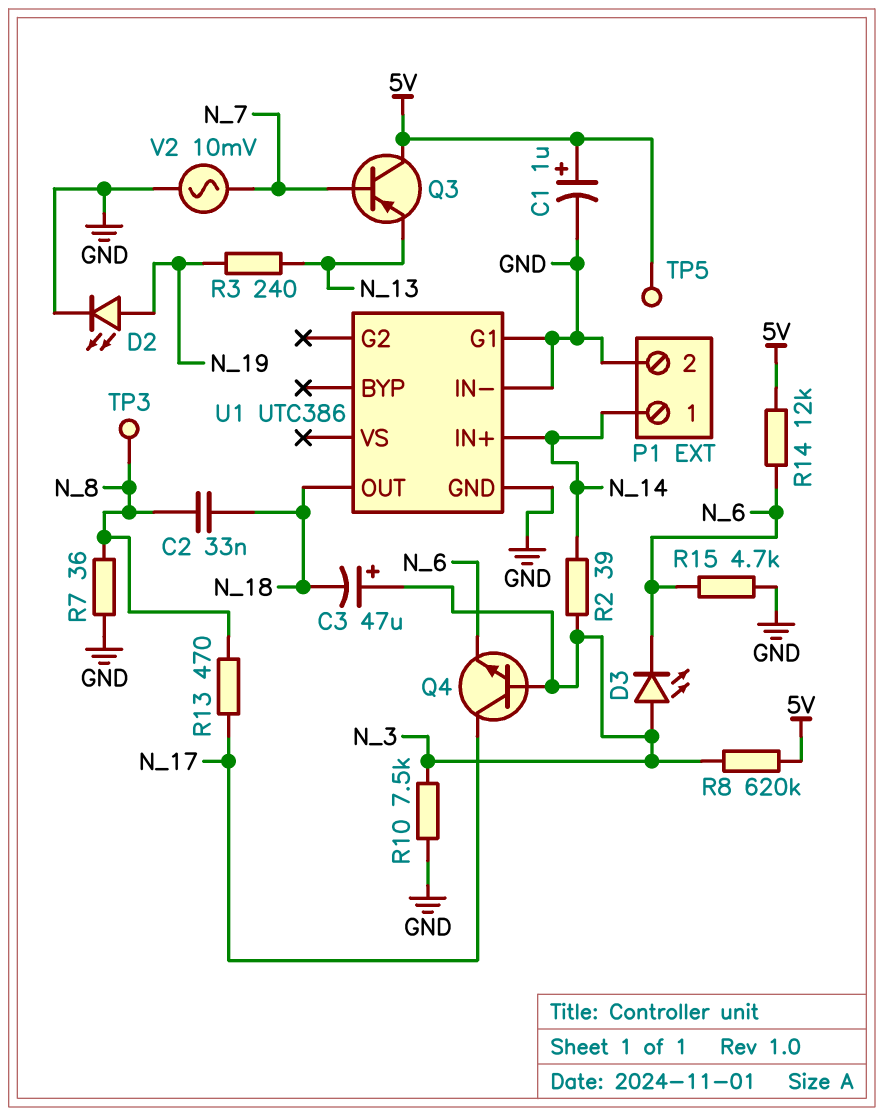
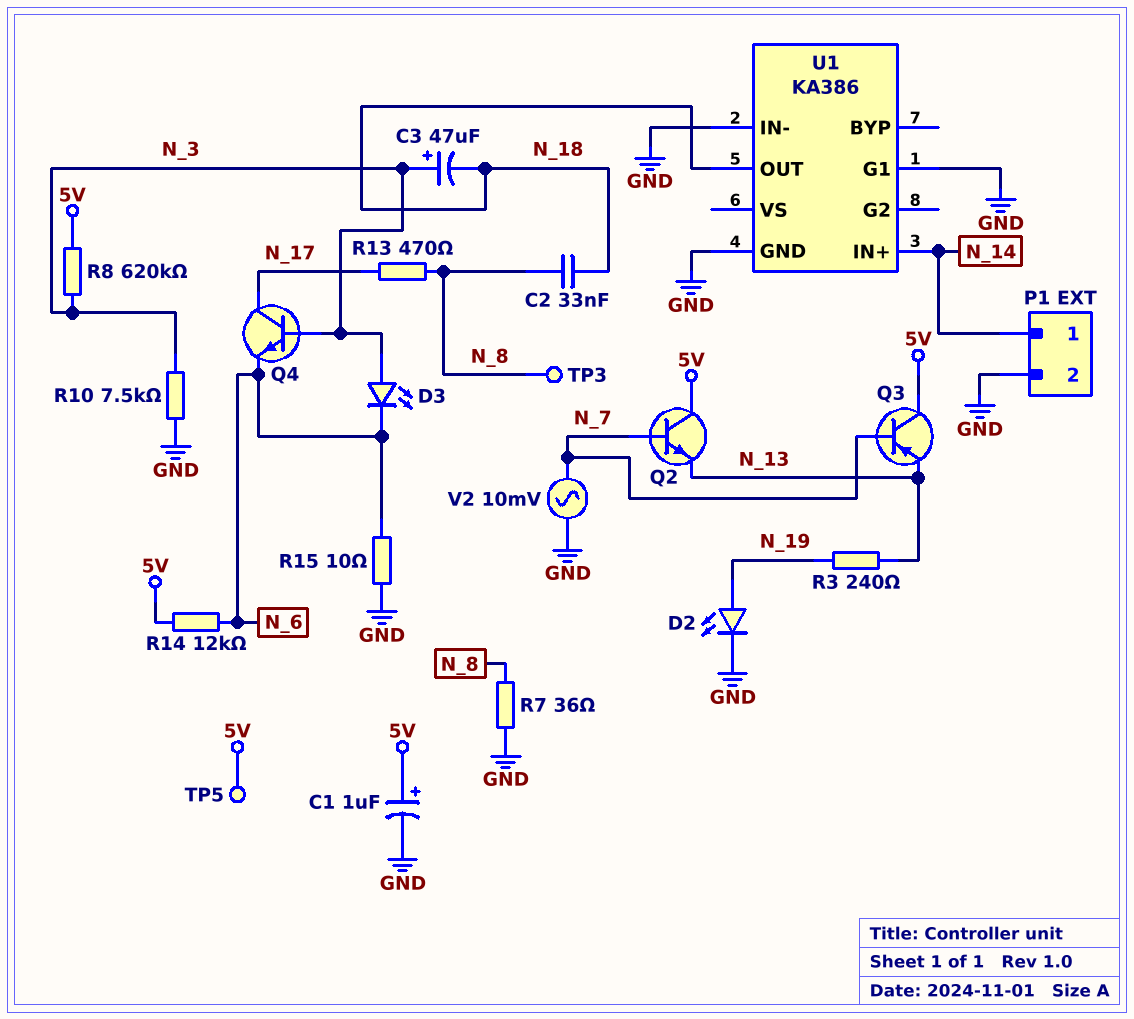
Q2: none -> NPN (B N_7, C 5V, E N_13)
R2: 39 (N_3, N_14) -> none
R15: 4.7k (GND, N_6) -> 10 (GND, N_6)
U1: UTC386 -> KA386

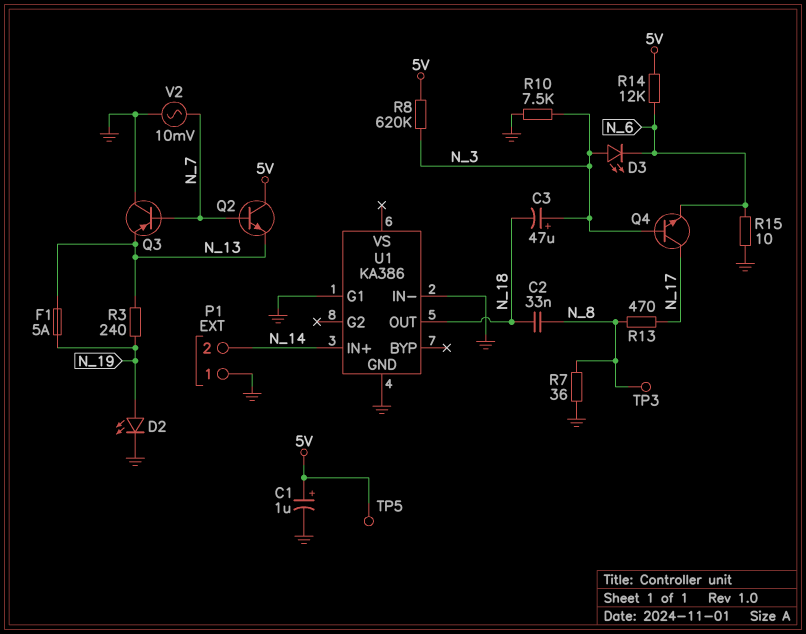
F1: none -> 5A (N_13, N_19)
P1 pin 1: N_14 -> GND
P1 pin 2: GND -> N_14
Q3: PNP (B N_7, C 5V, E N_13) -> PNP (B N_7, C GND, E N_13)

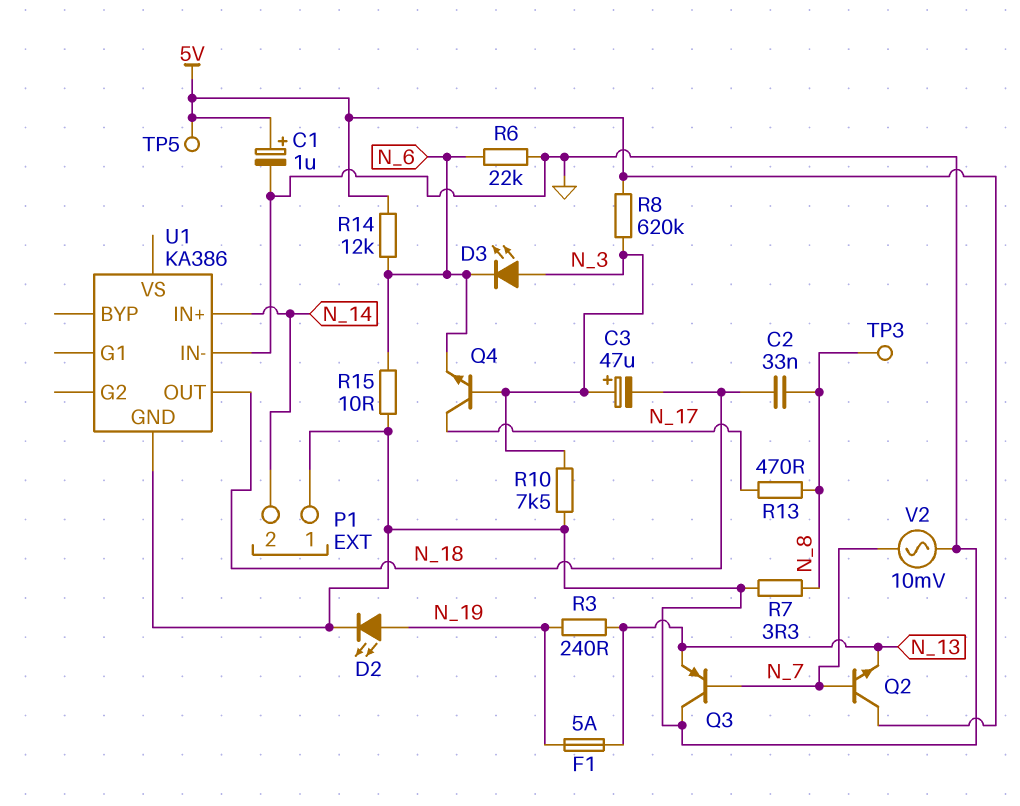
R6: none -> 22k (GND, N_6)
R7: 36 (GND, N_8) -> 3.3 (GND, N_8)
U1 pin G1: GND -> none

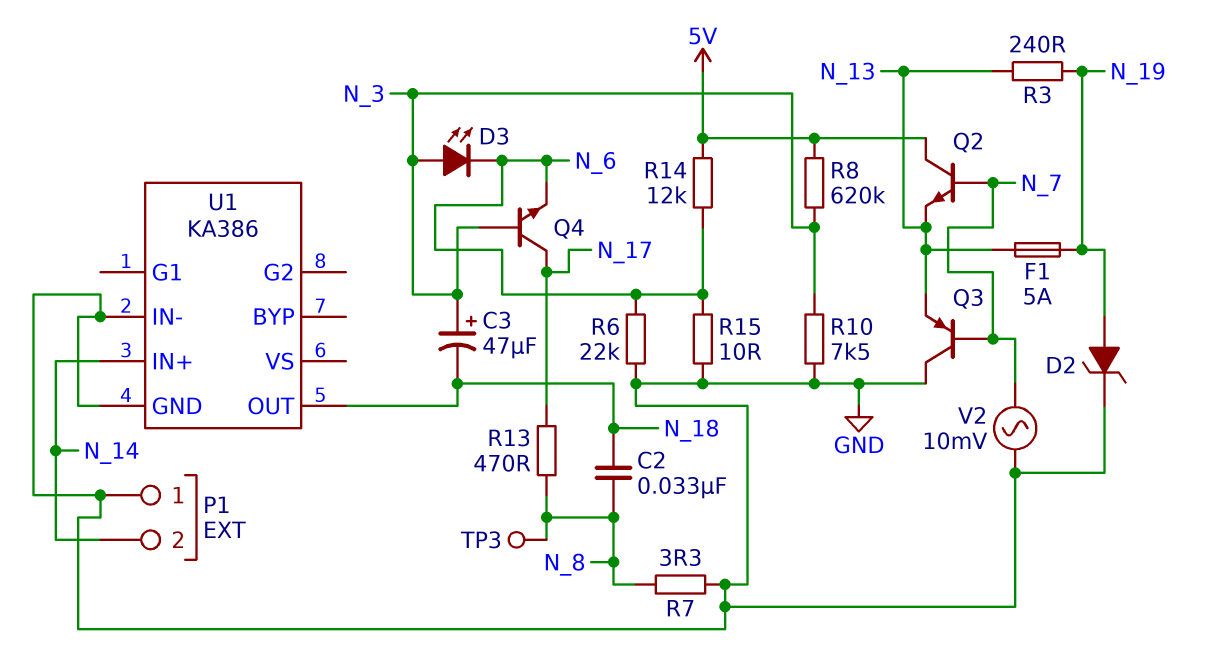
C1: 1uF (plus 5V, minus GND) -> none
D2: LED (A N_19, K GND) -> zener (A N_19, K GND)
TP5: test point (5V) -> none

